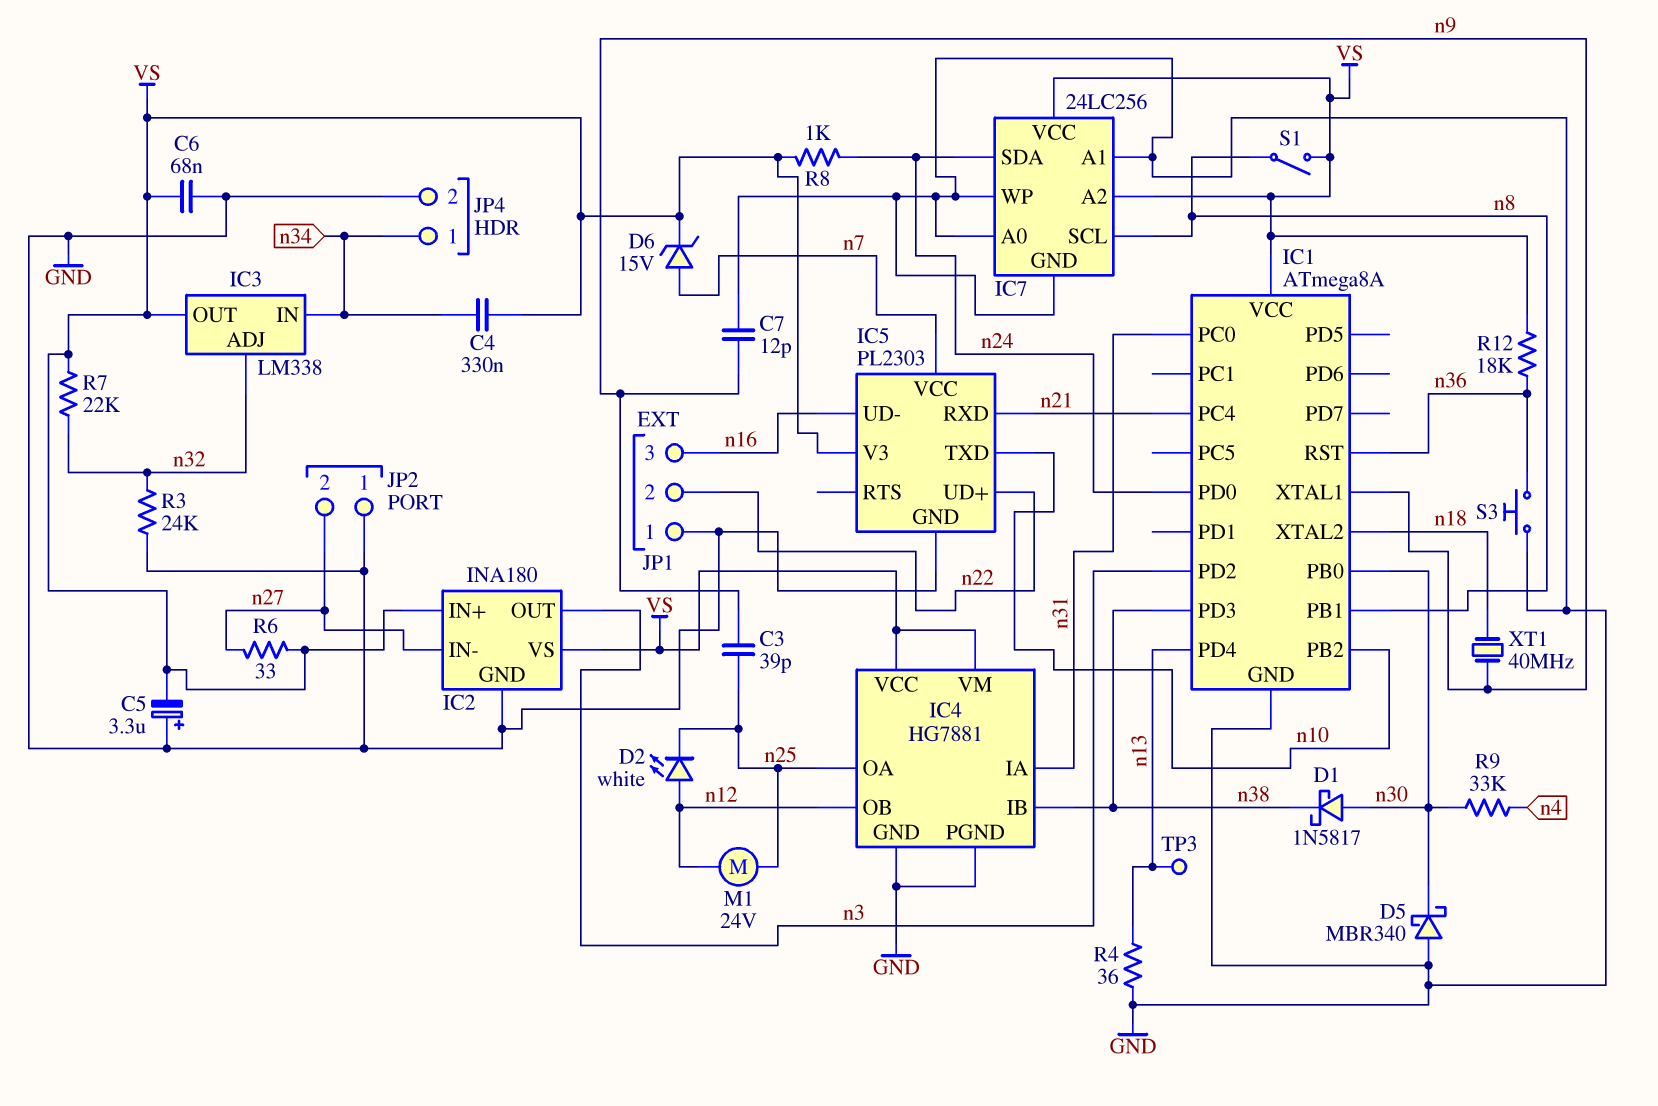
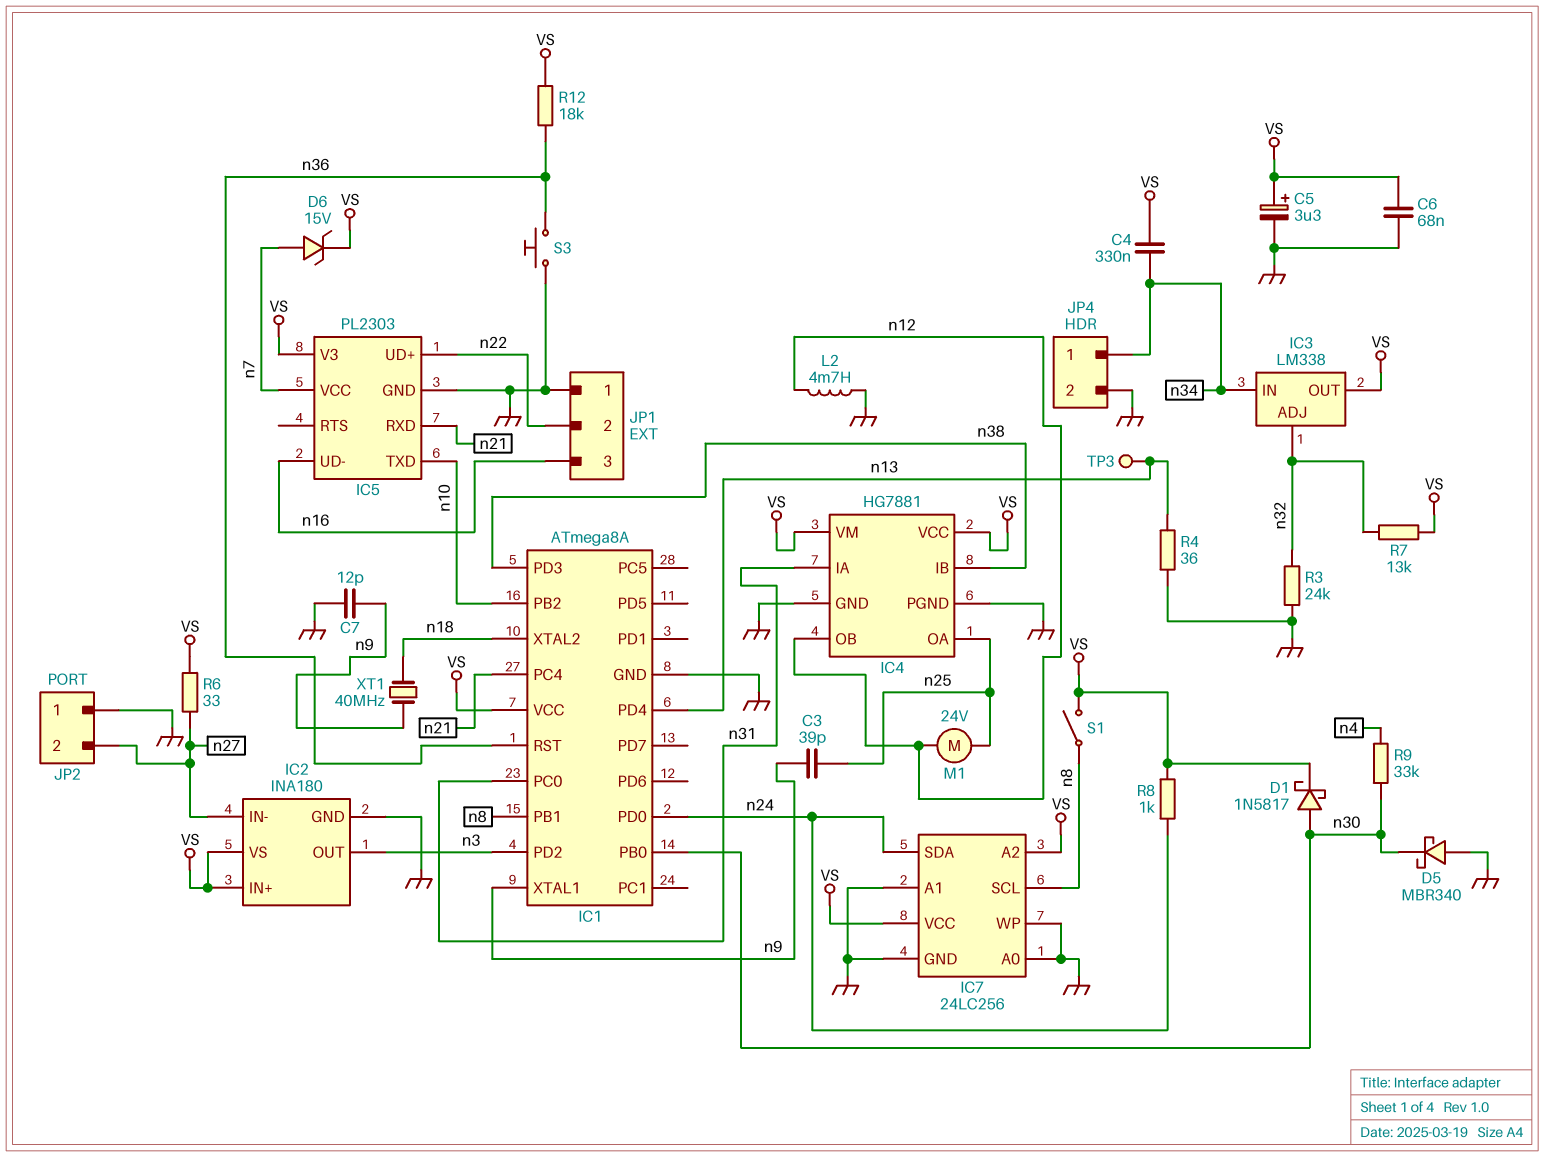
C5: 3.3uF (plus GND, minus VS) -> 3.3uF (plus VS, minus GND)
D1: schottky 1N5817 (A n30, K n38) -> schottky 1N5817 (A n30, K VS)
D2: LED white (A n12, K n25) -> none
L2: none -> 4.7mH (GND, n12)
R7: 22k (VS, n32) -> 13k (VS, n32)

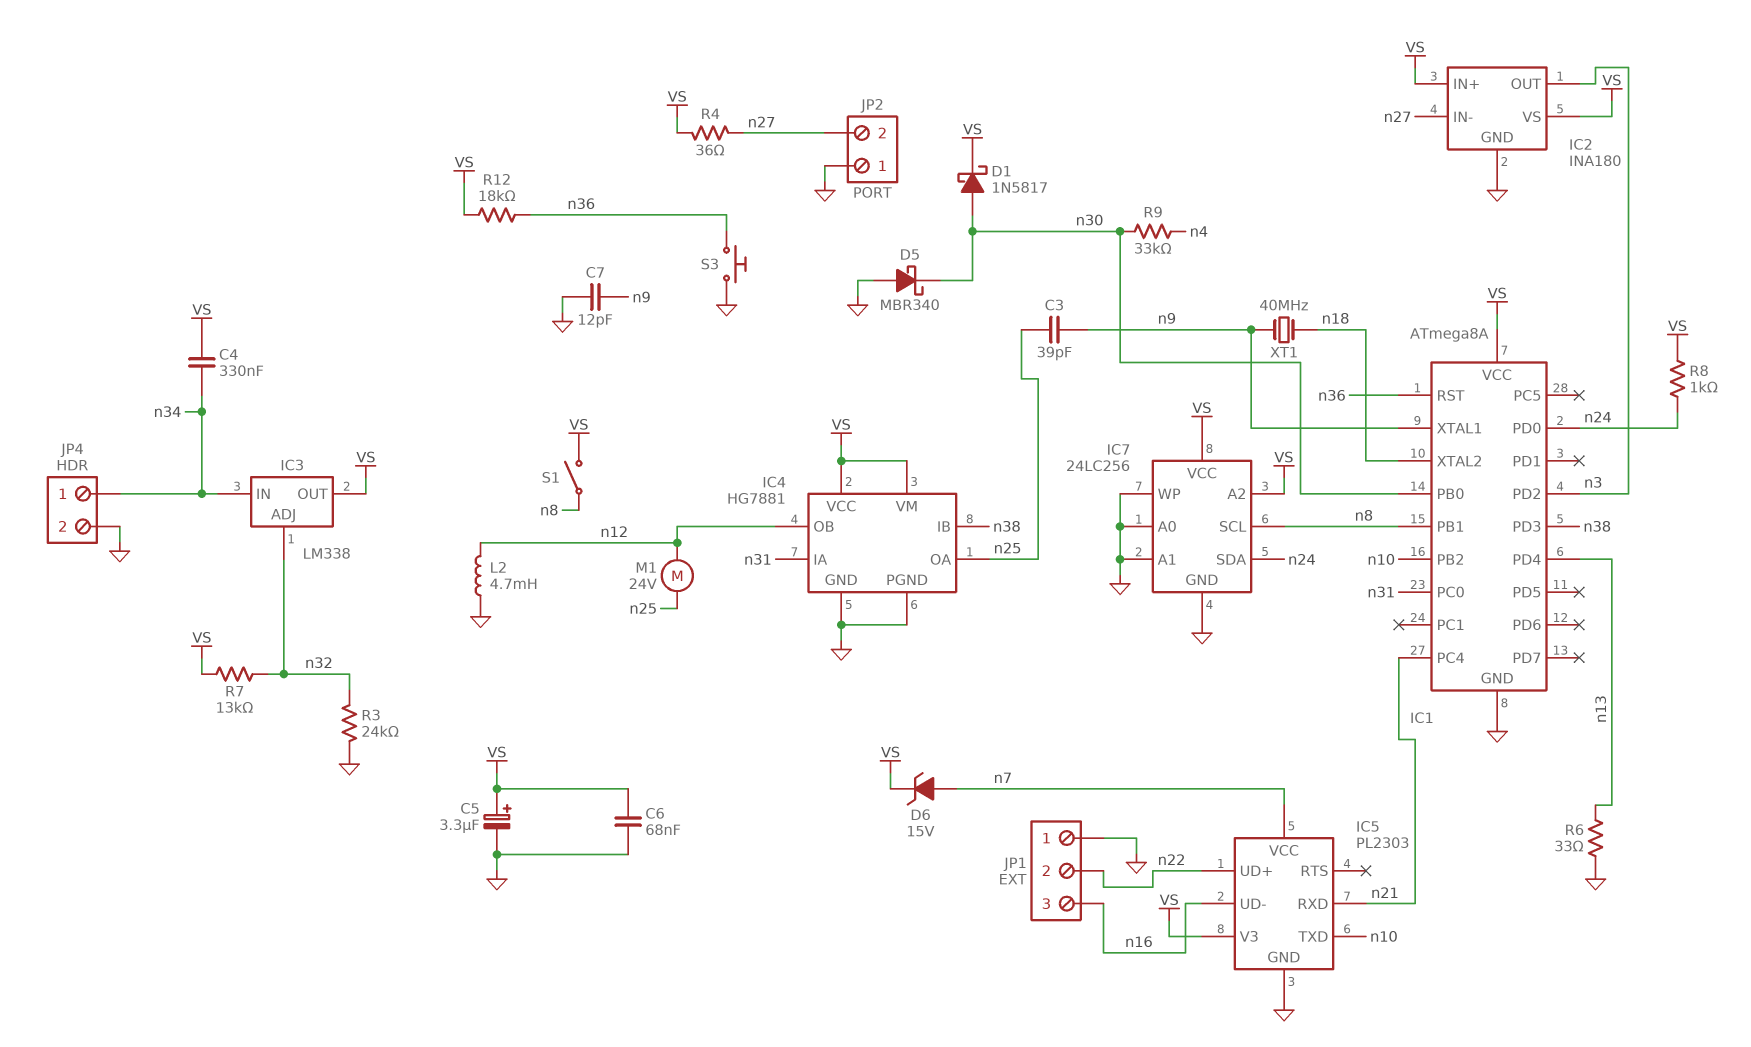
R4: 36 (GND, n13) -> 36 (VS, n27)
R6: 33 (VS, n27) -> 33 (GND, n13)
TP3: test point (n13) -> none

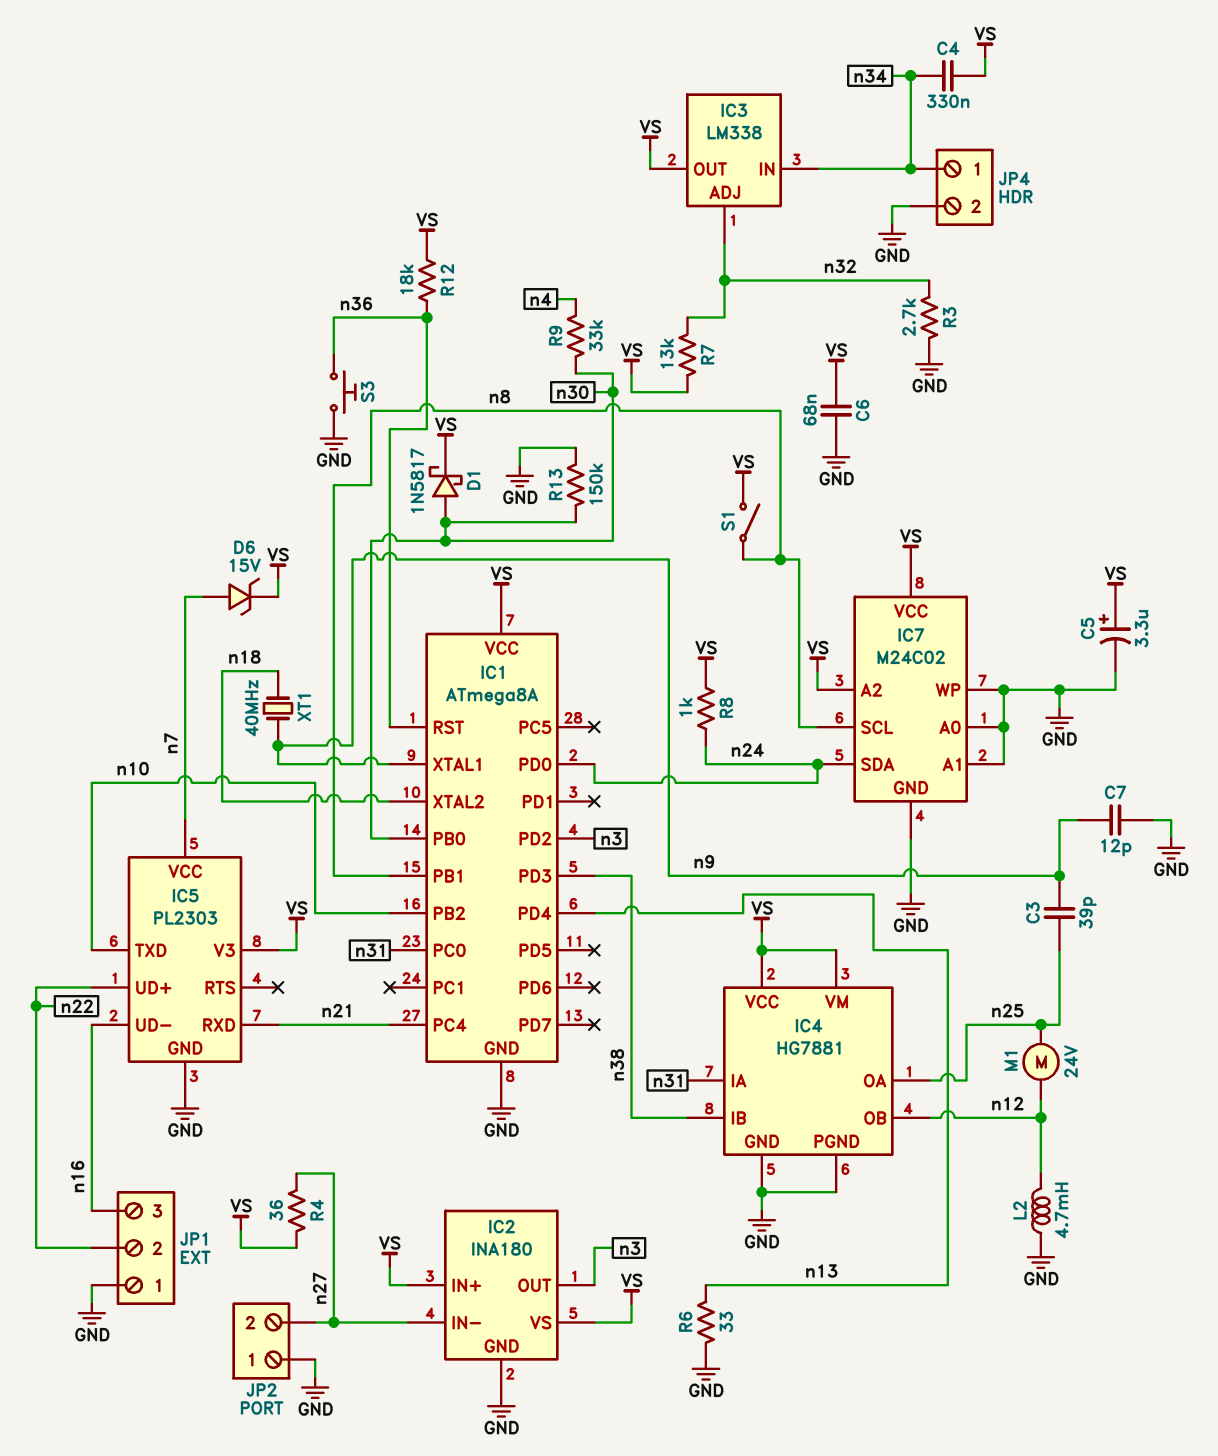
D5: schottky MBR340 (A GND, K n30) -> none
IC7: 24LC256 -> M24C02
R3: 24k (GND, n32) -> 2.7k (GND, n32)
R13: none -> 150k (GND, n30)

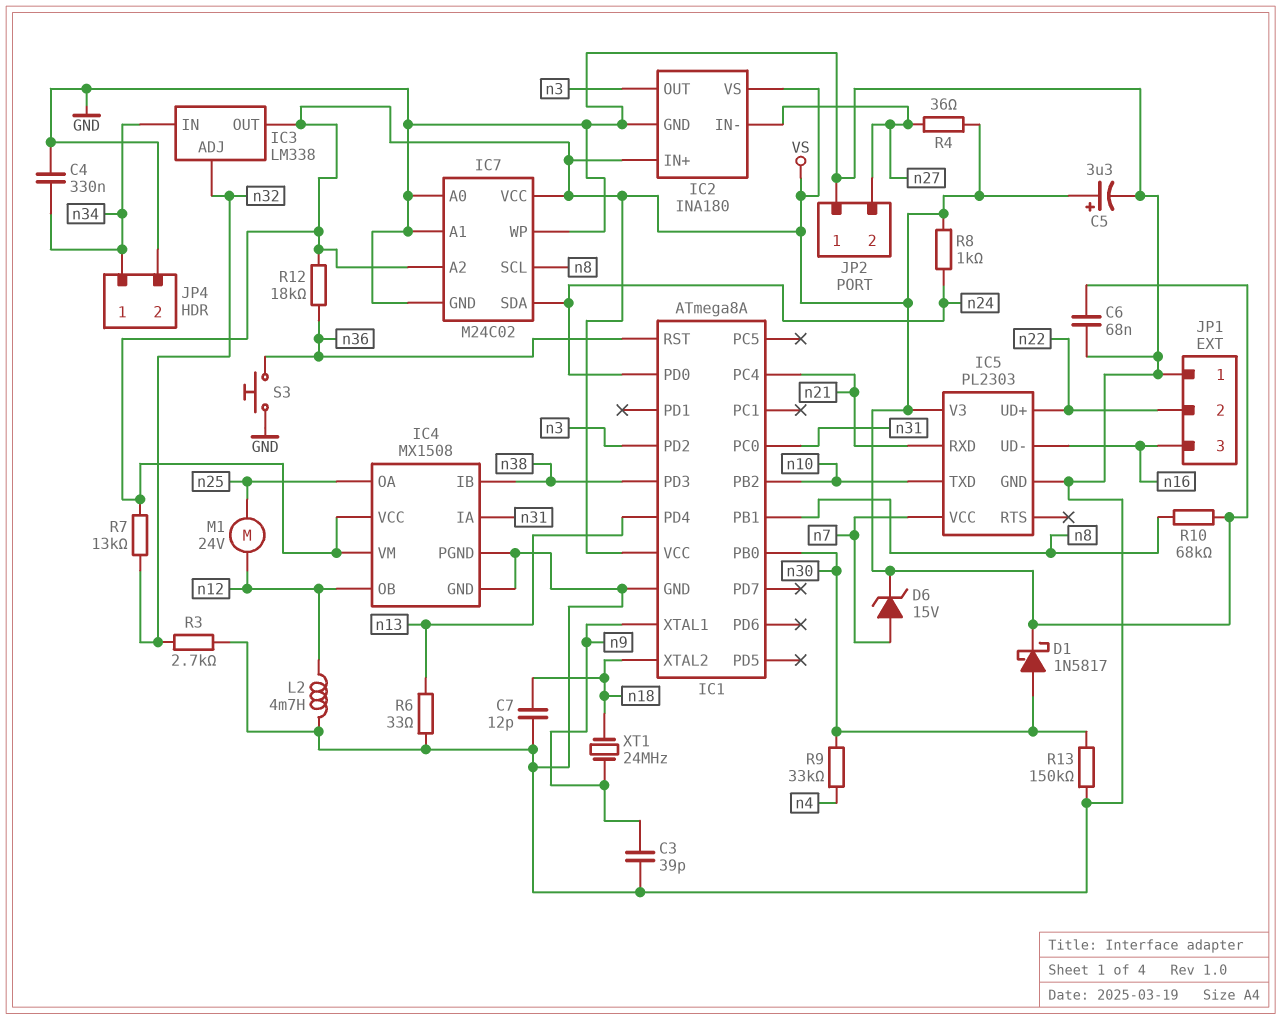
C3: 39pF (n9, n25) -> 39pF (GND, n9)
C4: 330nF (VS, n34) -> 330nF (GND, n34)
C7: 12pF (GND, n9) -> 12pF (GND, n18)
IC4: HG7881 -> MX1508
R10: none -> 68k (VS, n8)
S1: switch (VS, n8) -> none
XT1: 40MHz (n9, n18) -> 24MHz (n9, n18)

